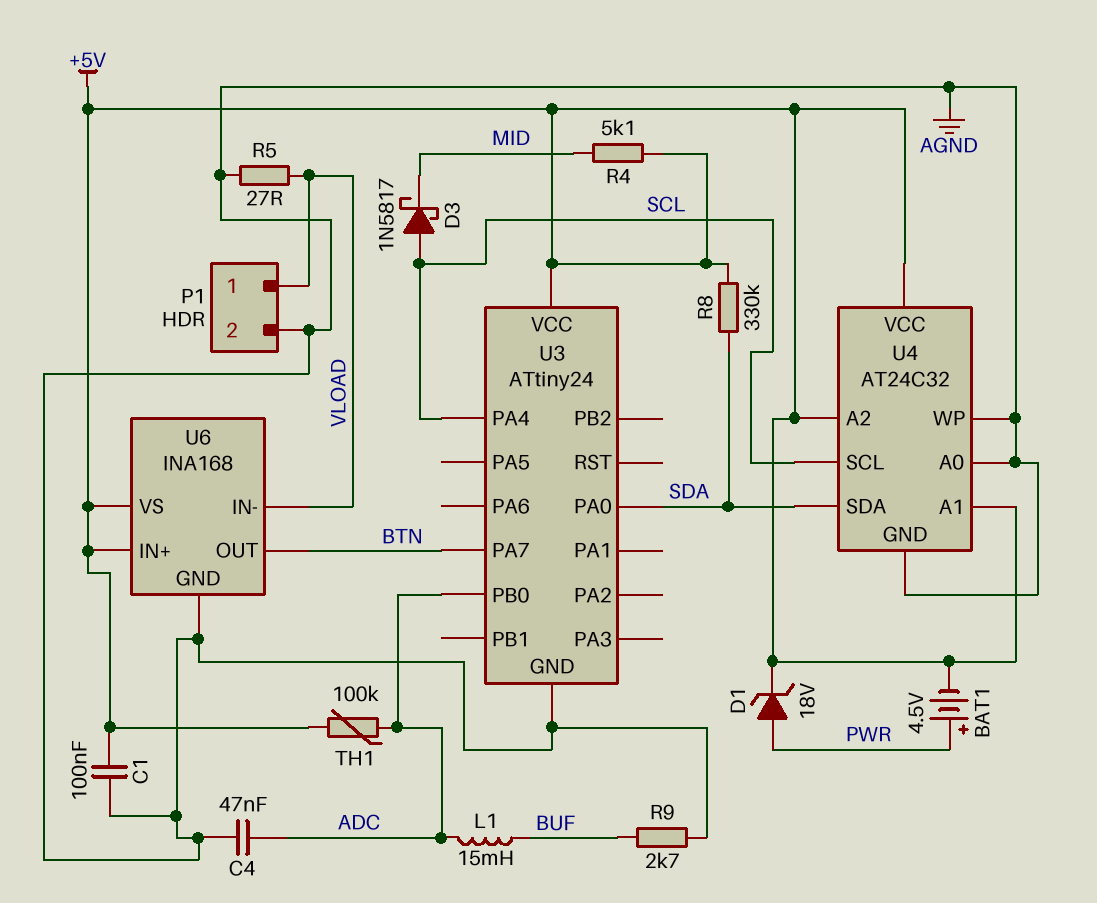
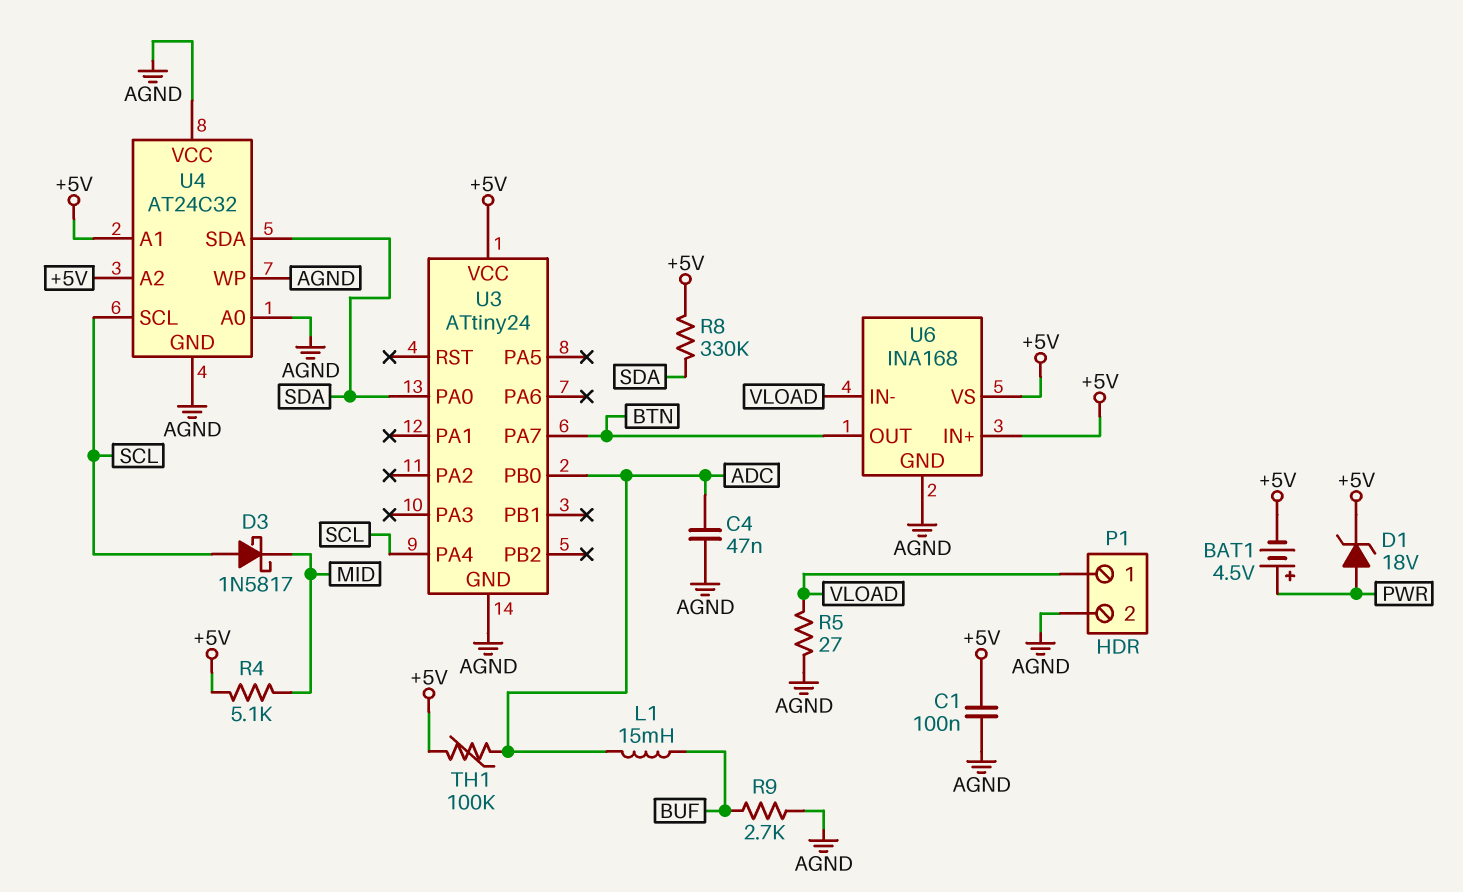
U4 pin VCC: +5V -> AGND

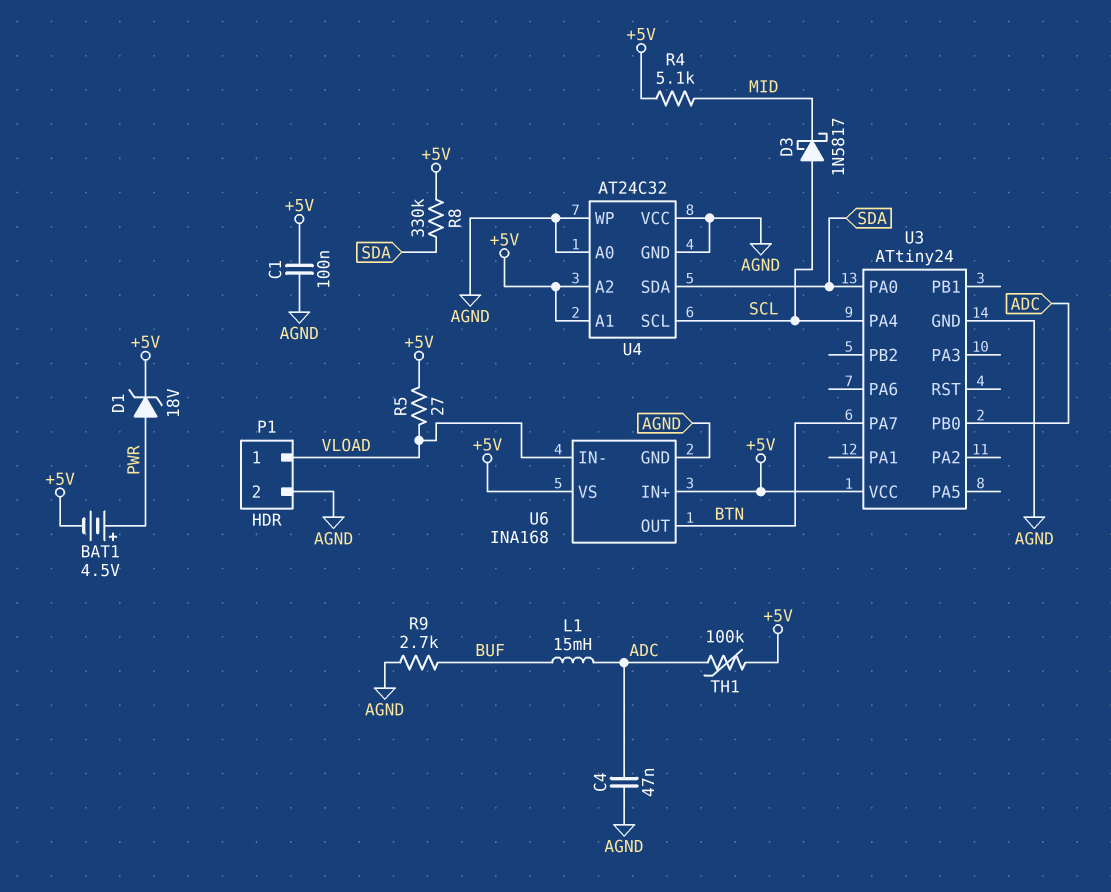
R5: 27 (AGND, VLOAD) -> 27 (+5V, VLOAD)

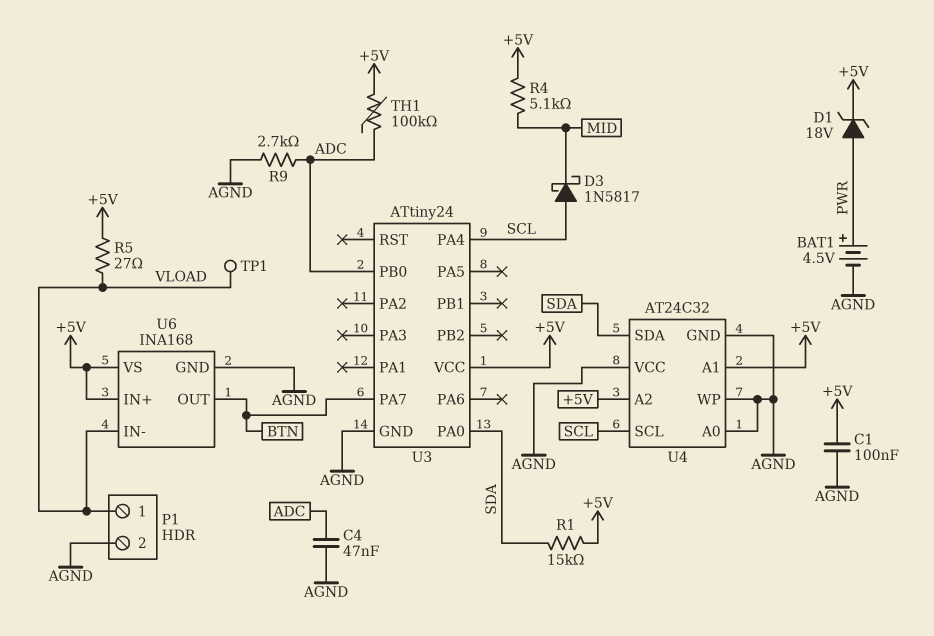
BAT1: 4.5V (plus PWR, minus +5V) -> 4.5V (plus PWR, minus AGND)
L1: 15mH (ADC, BUF) -> none
R1: none -> 15k (+5V, SDA)
R8: 330k (+5V, SDA) -> none
R9: 2.7k (AGND, BUF) -> 2.7k (ADC, AGND)
TP1: none -> test point (VLOAD)

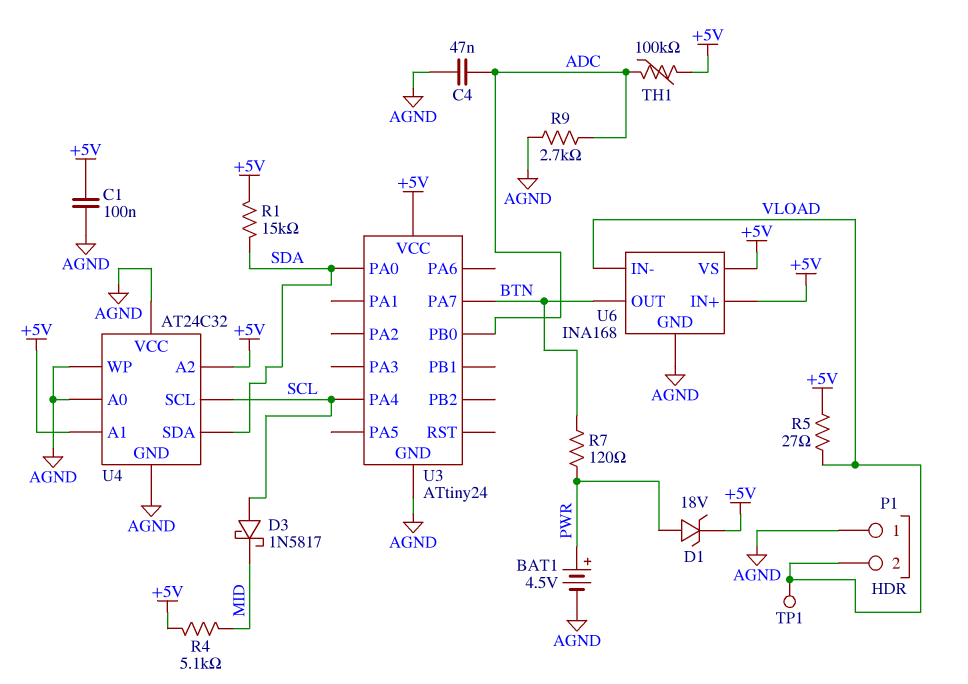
P1 pin 1: VLOAD -> AGND
P1 pin 2: AGND -> VLOAD
R7: none -> 120 (BTN, PWR)

